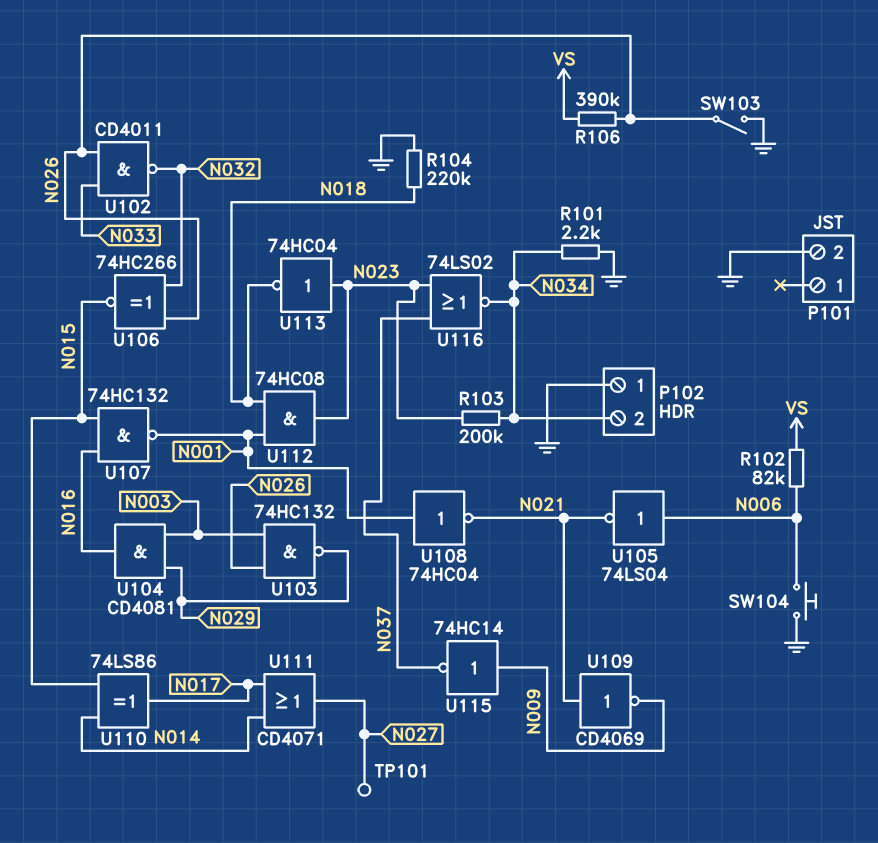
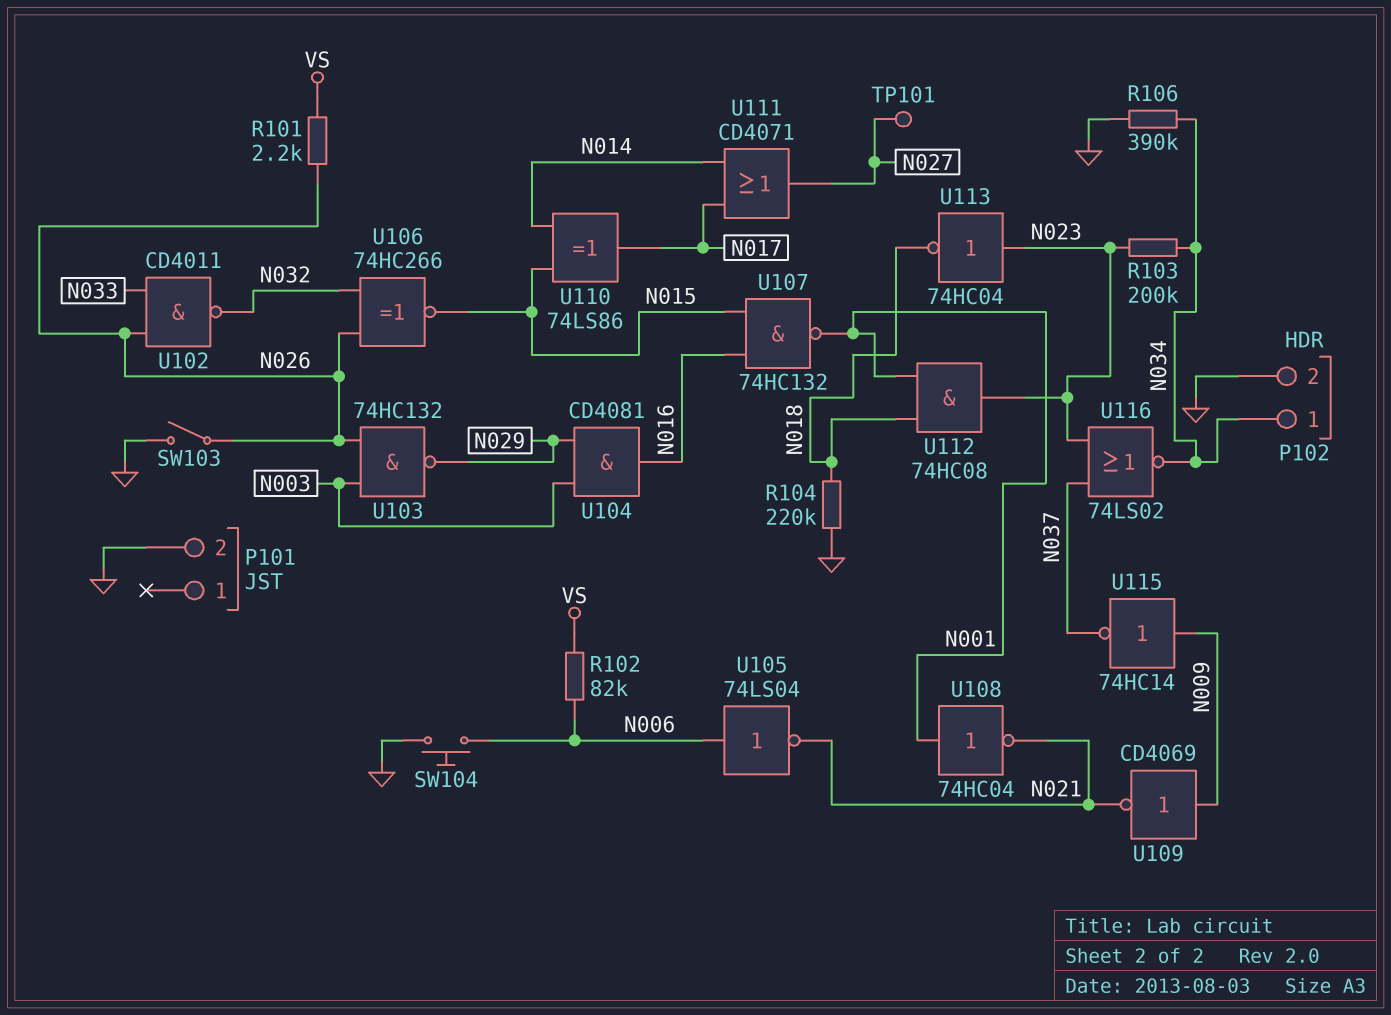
P102 pin 1: GND -> N034
P102 pin 2: N034 -> GND
R101: 2.2k (GND, N034) -> 2.2k (N026, VS)
R106: 390k (N026, VS) -> 390k (GND, N034)
U109: NOT CD4069 (in N021, out N009) -> NOT CD4069 (in N009, out N021)

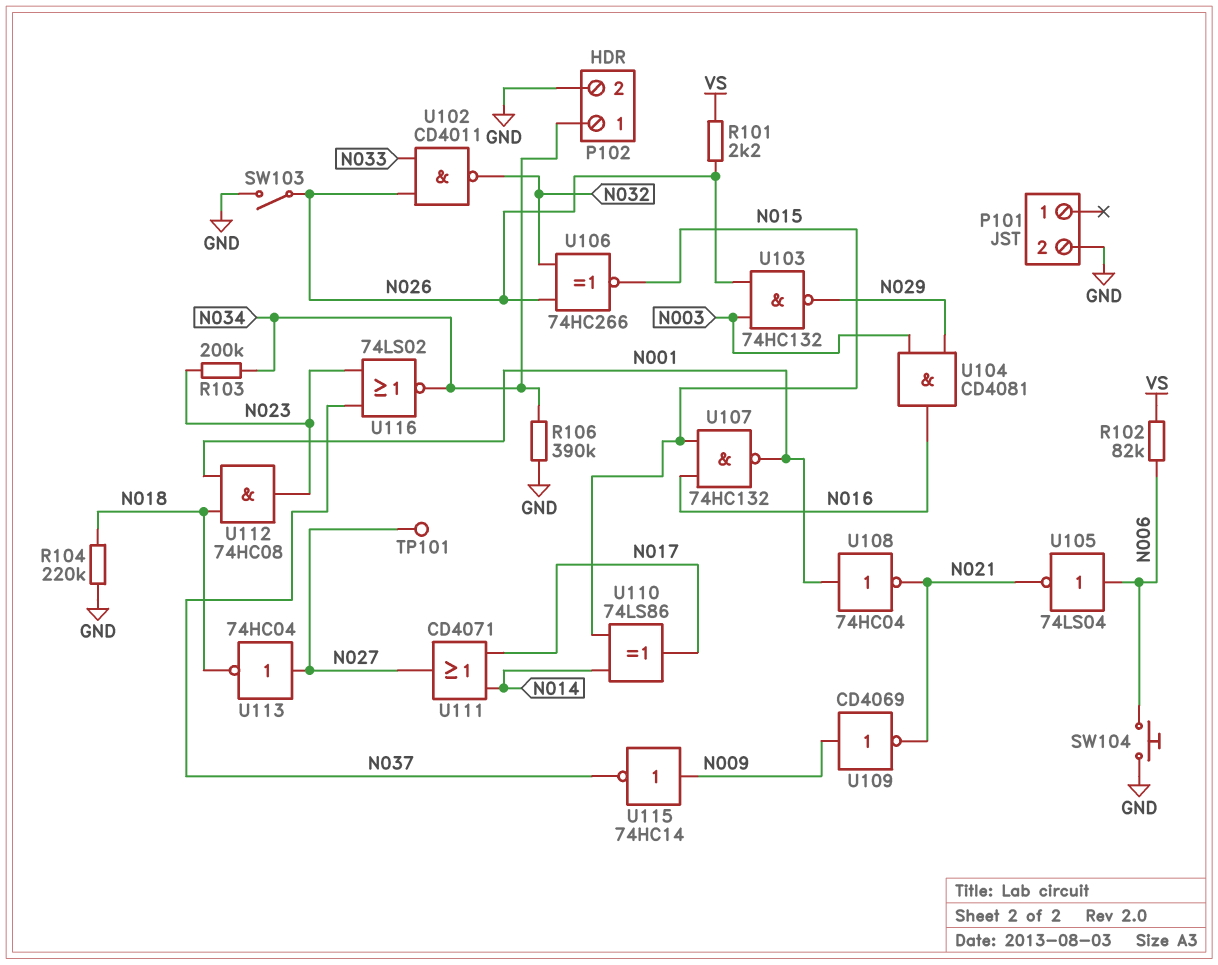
U113: NOT 74HC04 (in N023, out N018) -> NOT 74HC04 (in N027, out N018)

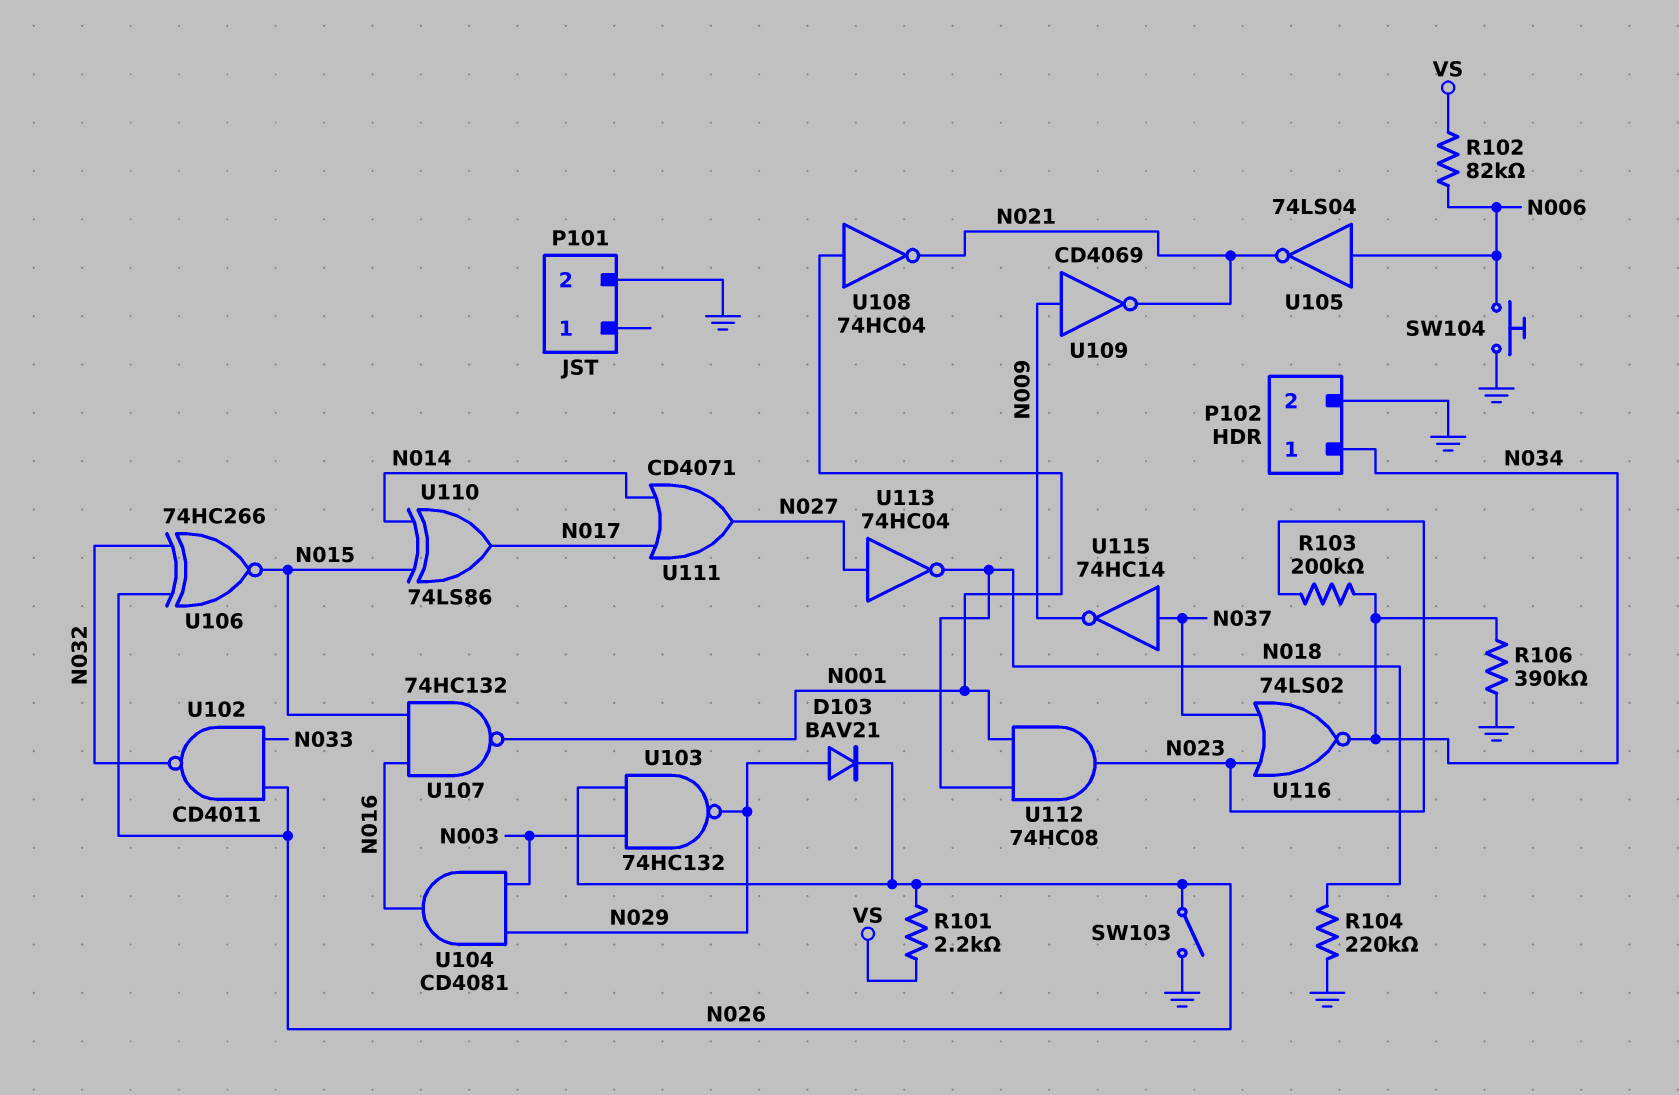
D103: none -> diode BAV21 (A N029, K N026)
TP101: test point (N027) -> none
U115: NOT 74HC14 (in N009, out N037) -> NOT 74HC14 (in N037, out N009)

